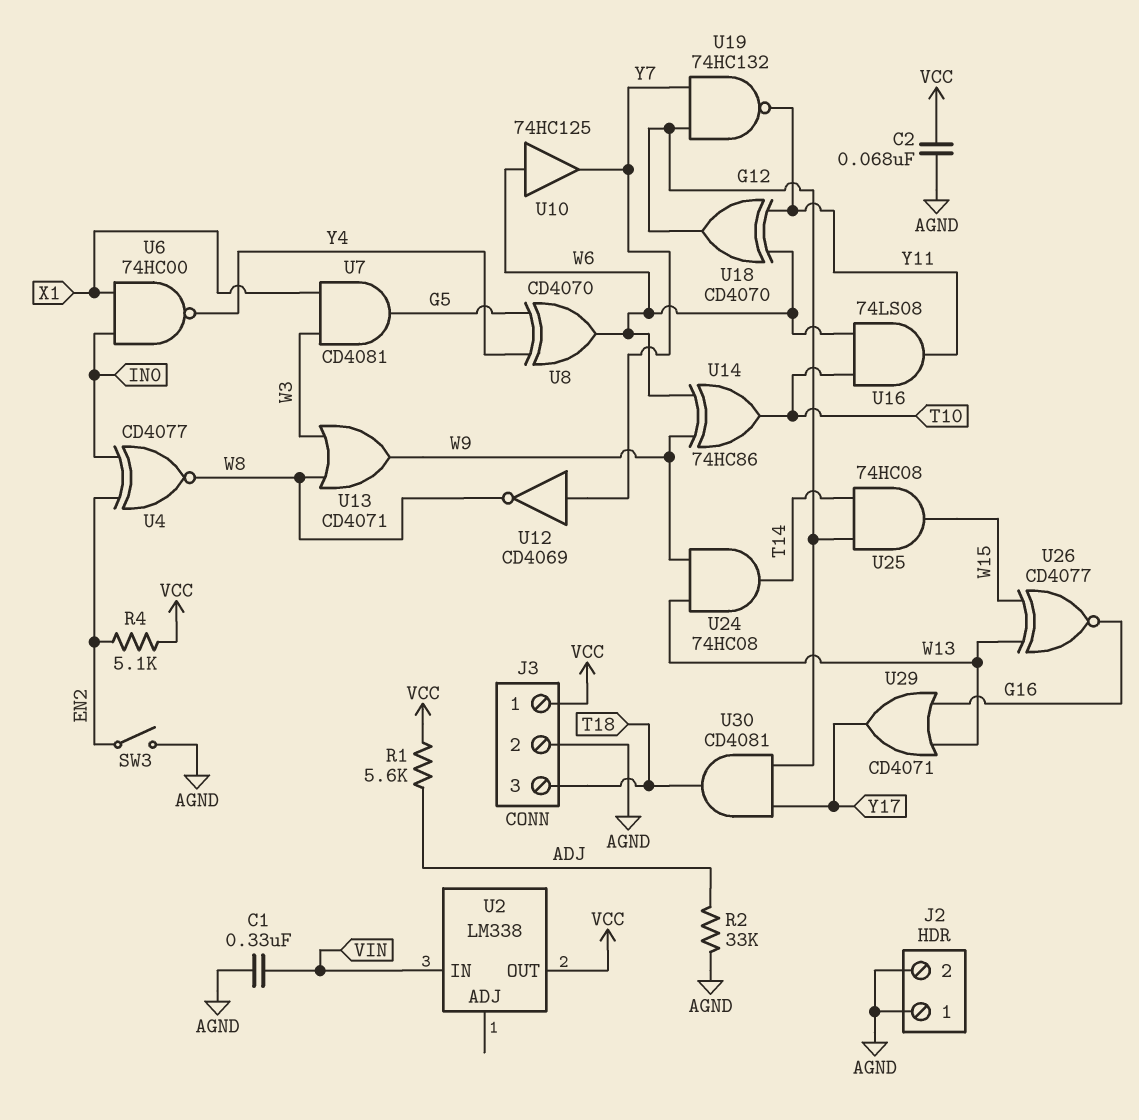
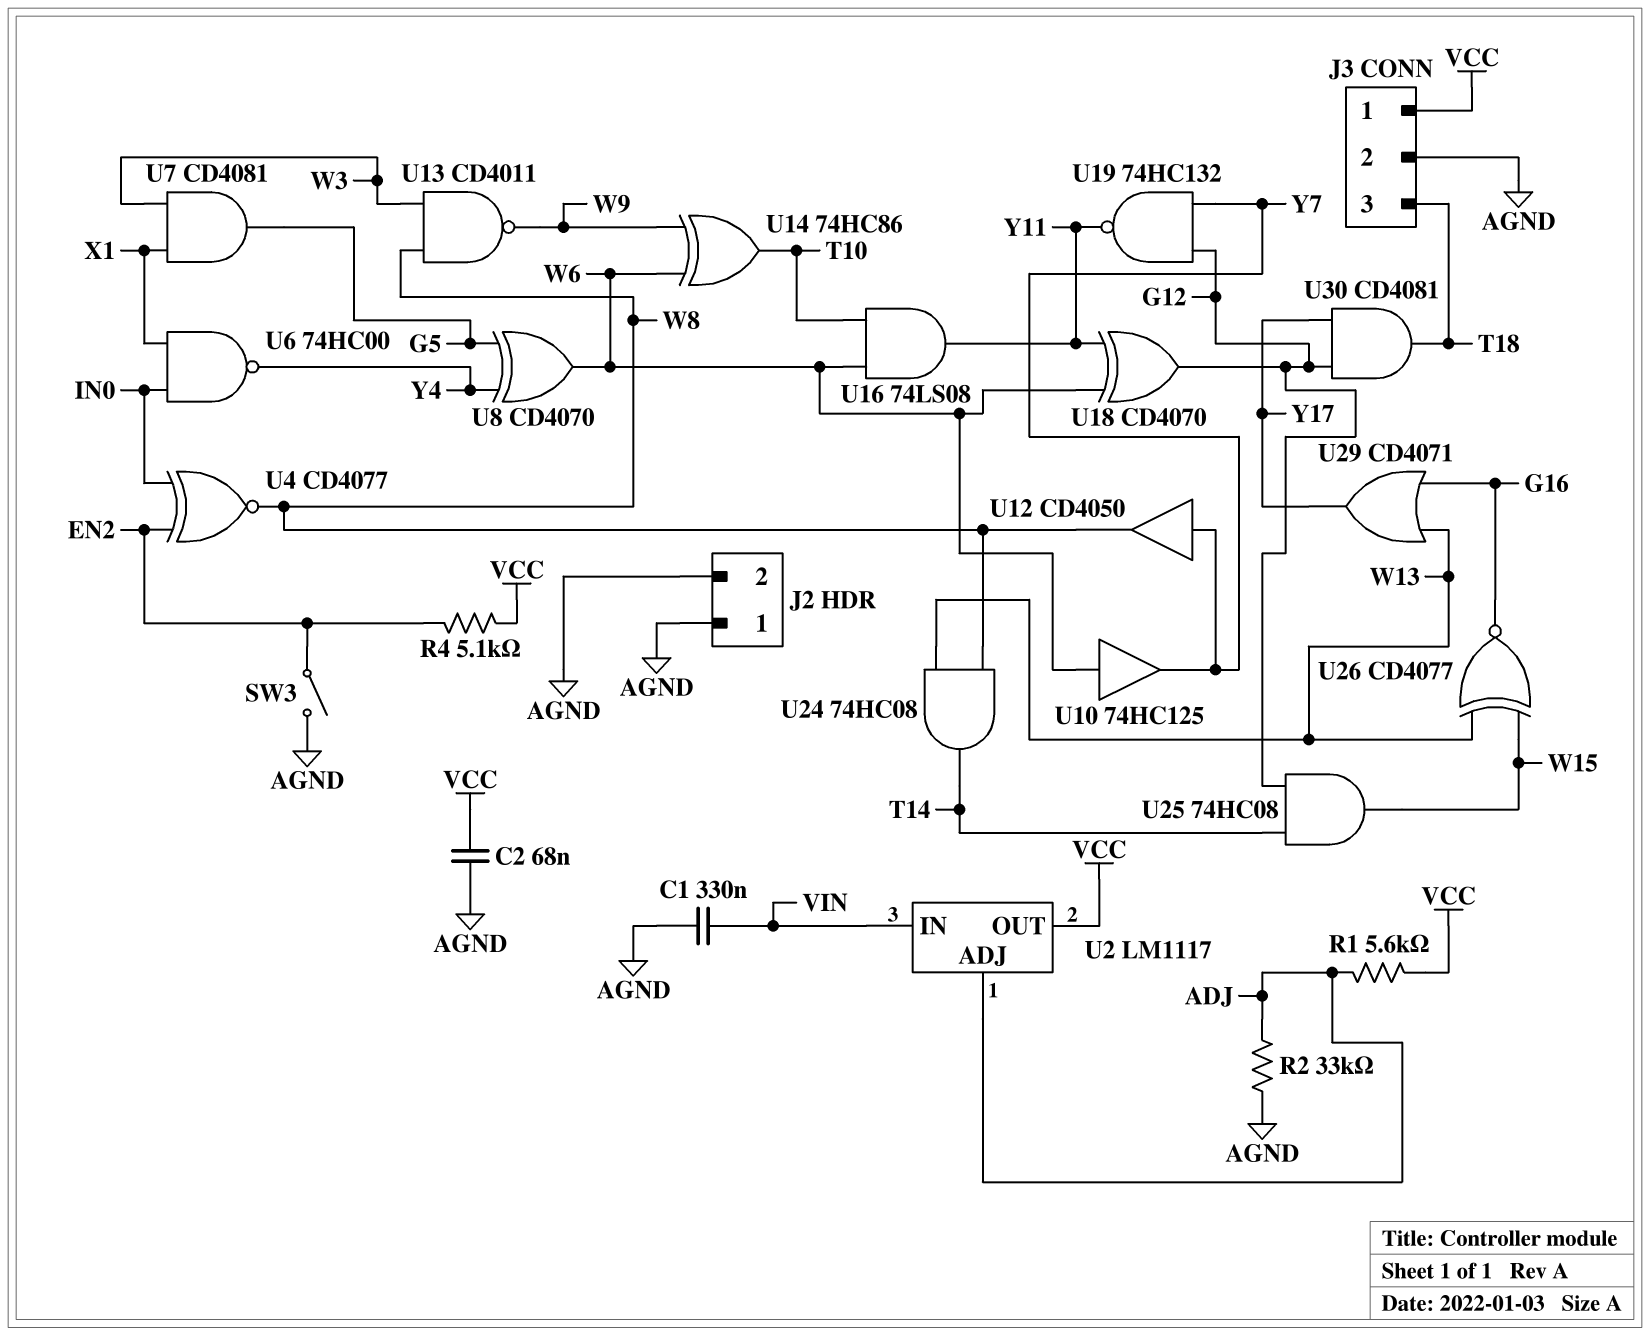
U2: LM338 -> LM1117
U2 pin ADJ: none -> ADJ
U12: NOT CD4069 (in Y7, out W8) -> buffer CD4050 (in Y7, out W8)
U13: OR CD4071 (in W3, in W8, out W9) -> NAND CD4011 (in W3, in W8, out W9)
U24: AND 74HC08 (in W9, in W13, out T14) -> AND 74HC08 (in W8, in W13, out T14)

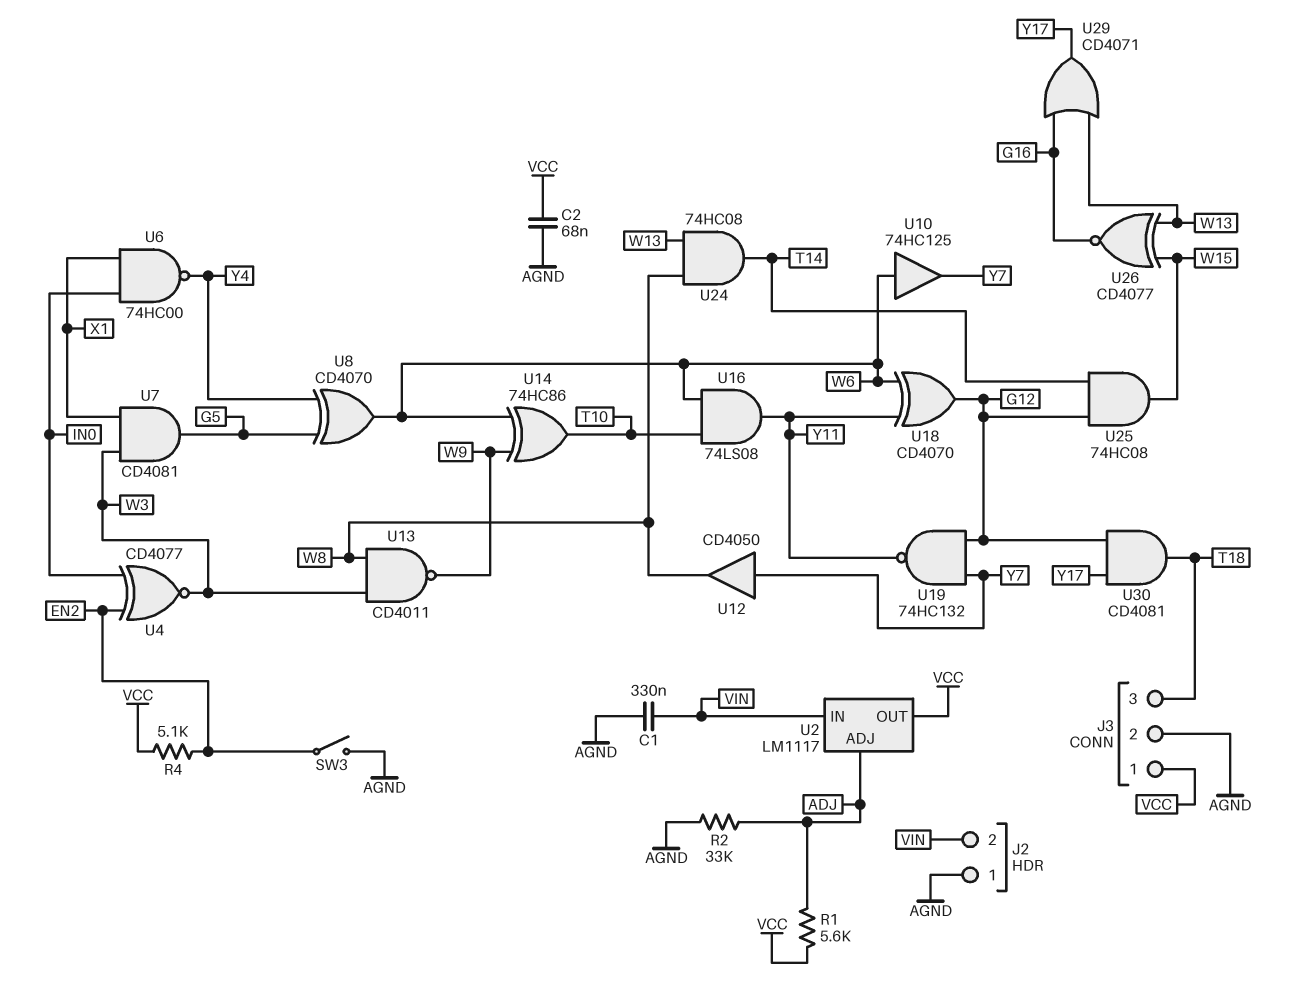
J2 pin 2: AGND -> VIN
U4: XNOR CD4077 (in EN2, in IN0, out W8) -> XNOR CD4077 (in EN2, in IN0, out W3)

